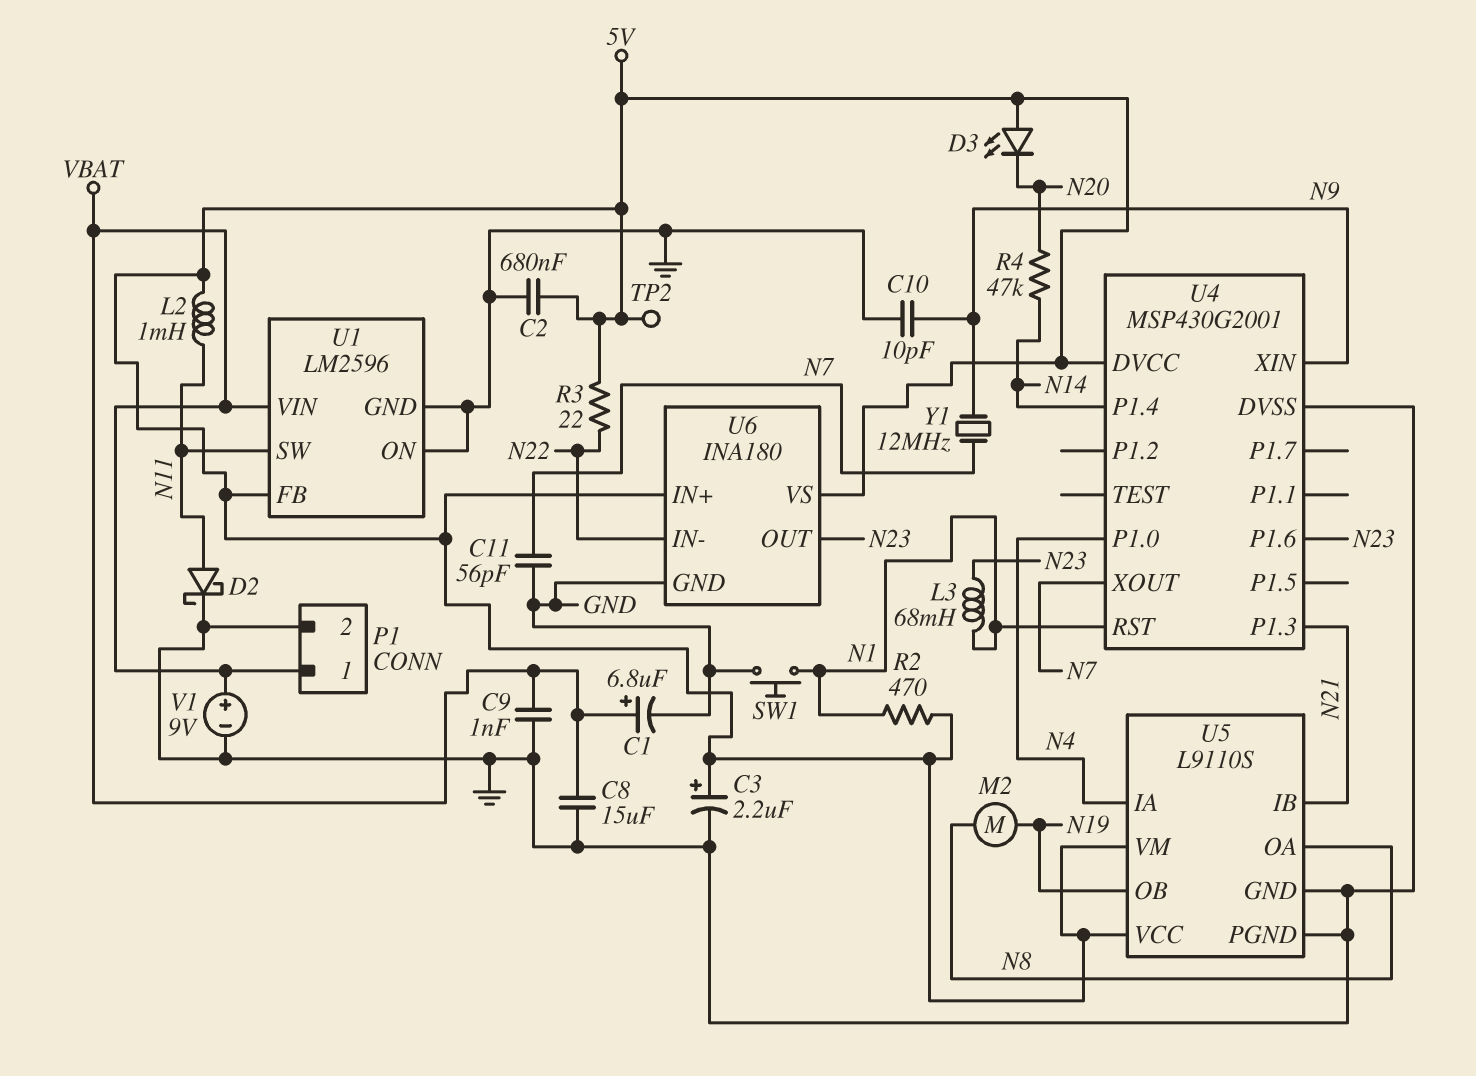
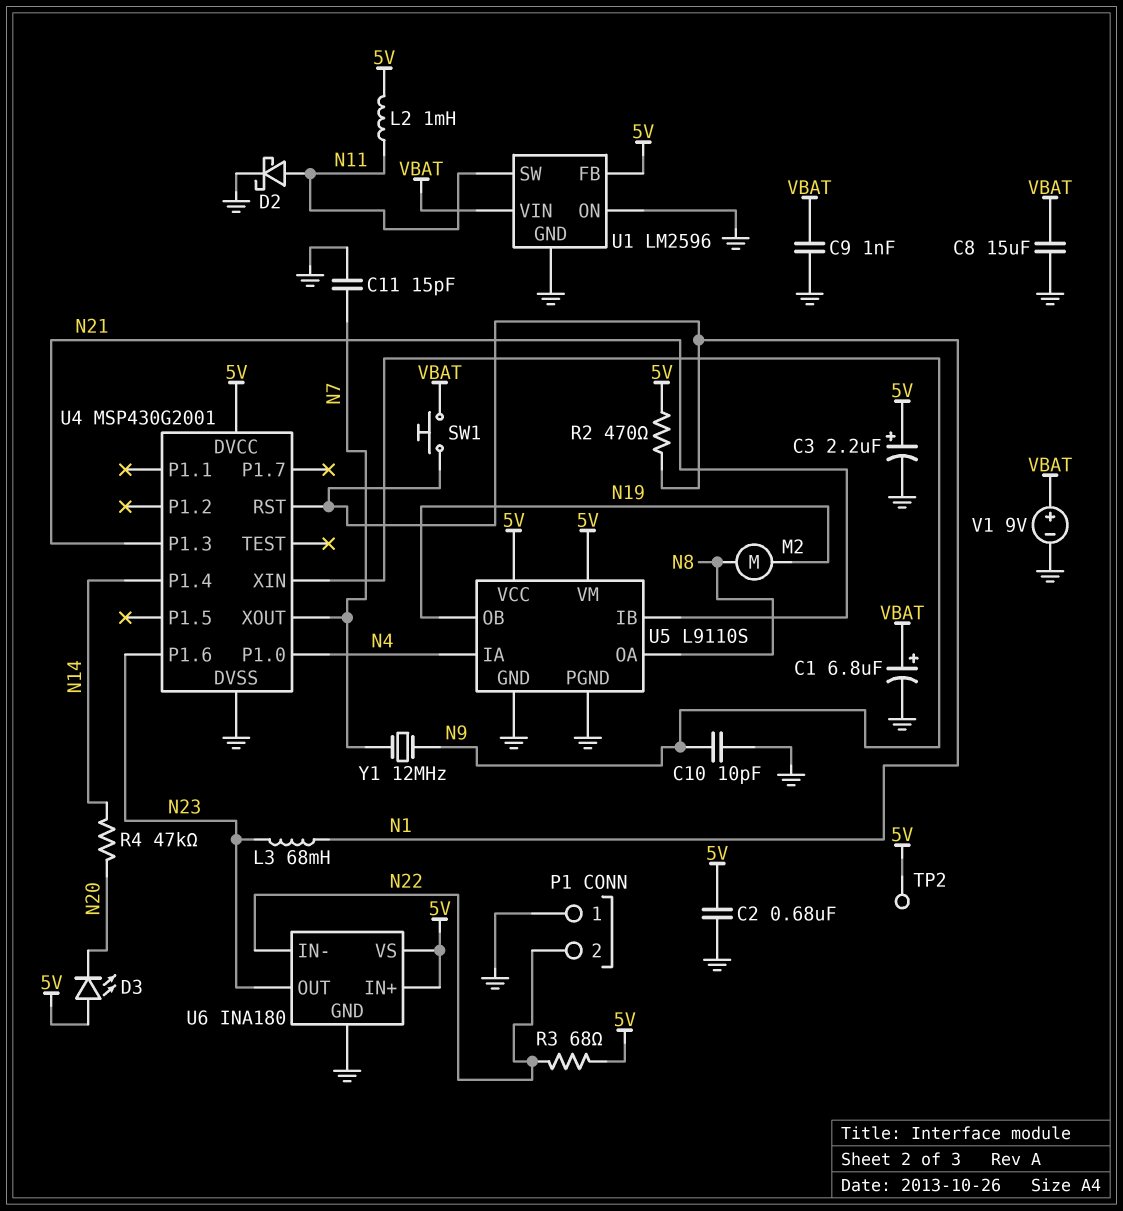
C11: 56pF (GND, N7) -> 15pF (GND, N7)
P1 pin 1: VBAT -> GND
P1 pin 2: GND -> N22
R3: 22 (5V, N22) -> 68 (5V, N22)
SW1: button (GND, N1) -> button (N1, VBAT)

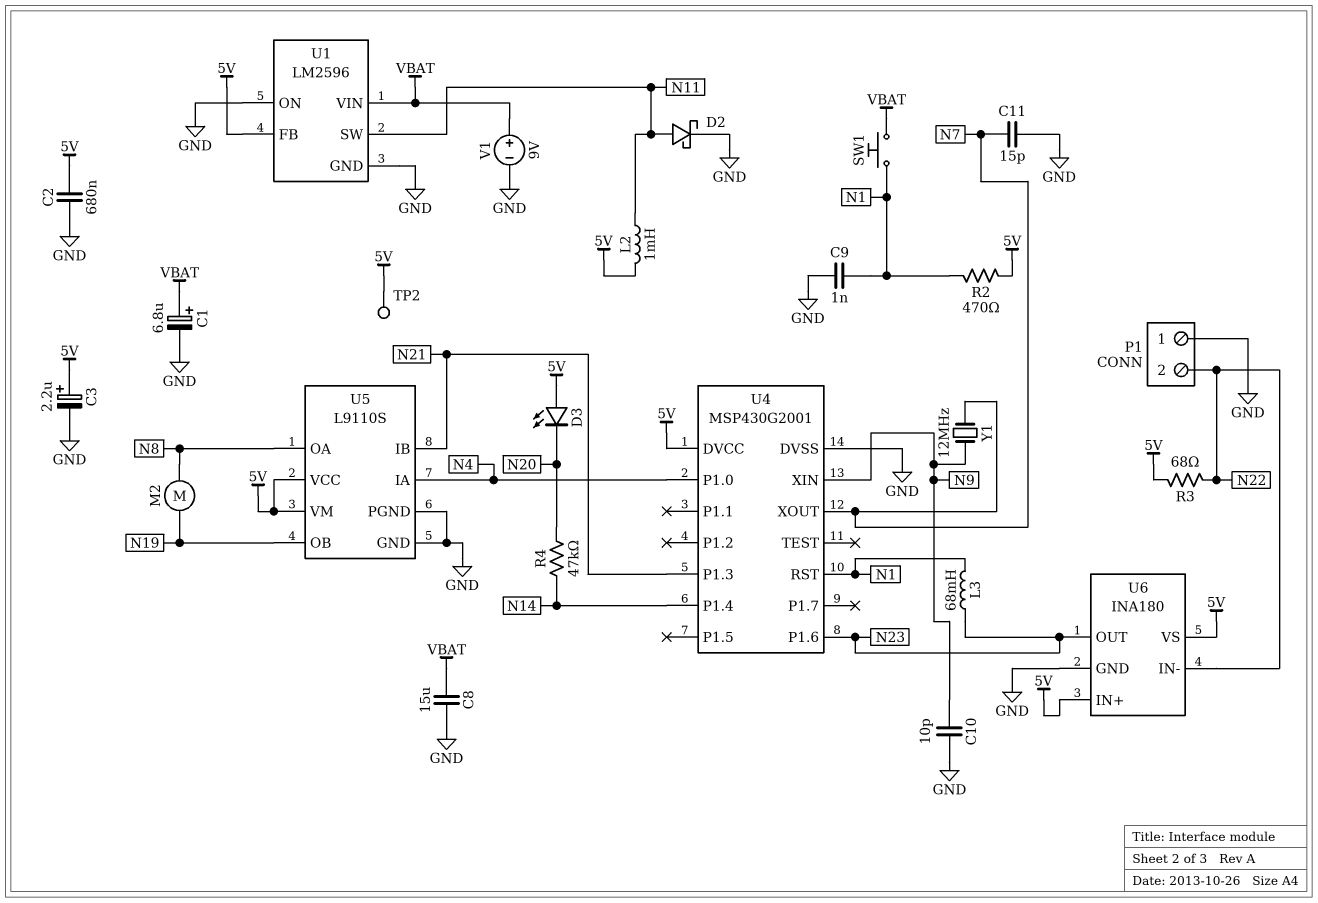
C9: 1nF (GND, VBAT) -> 1nF (GND, N1)

